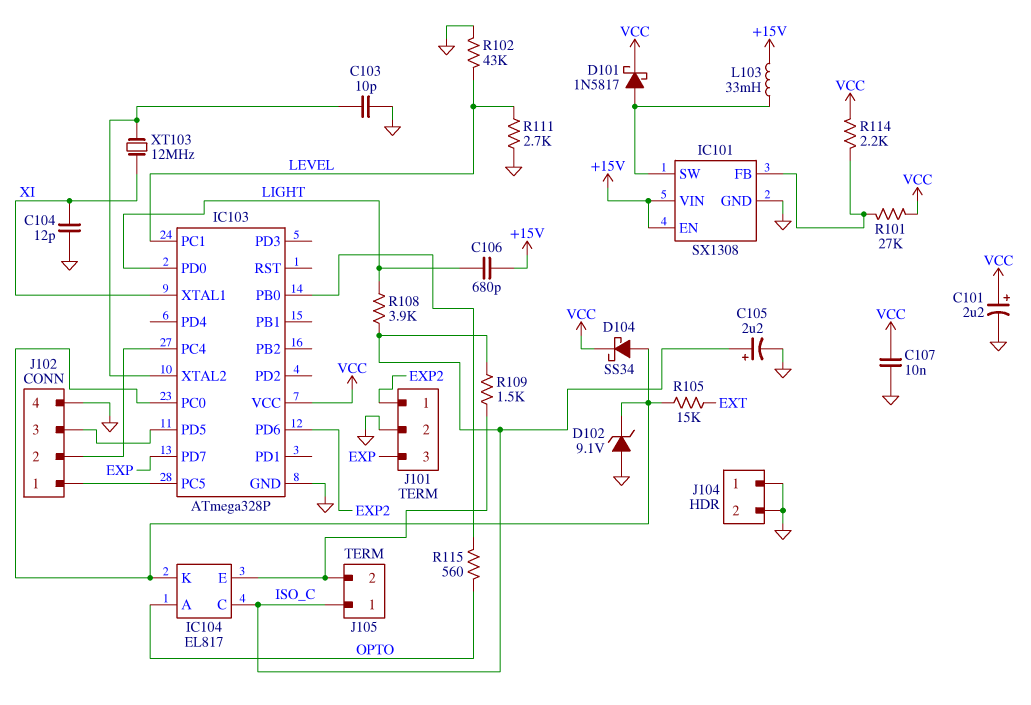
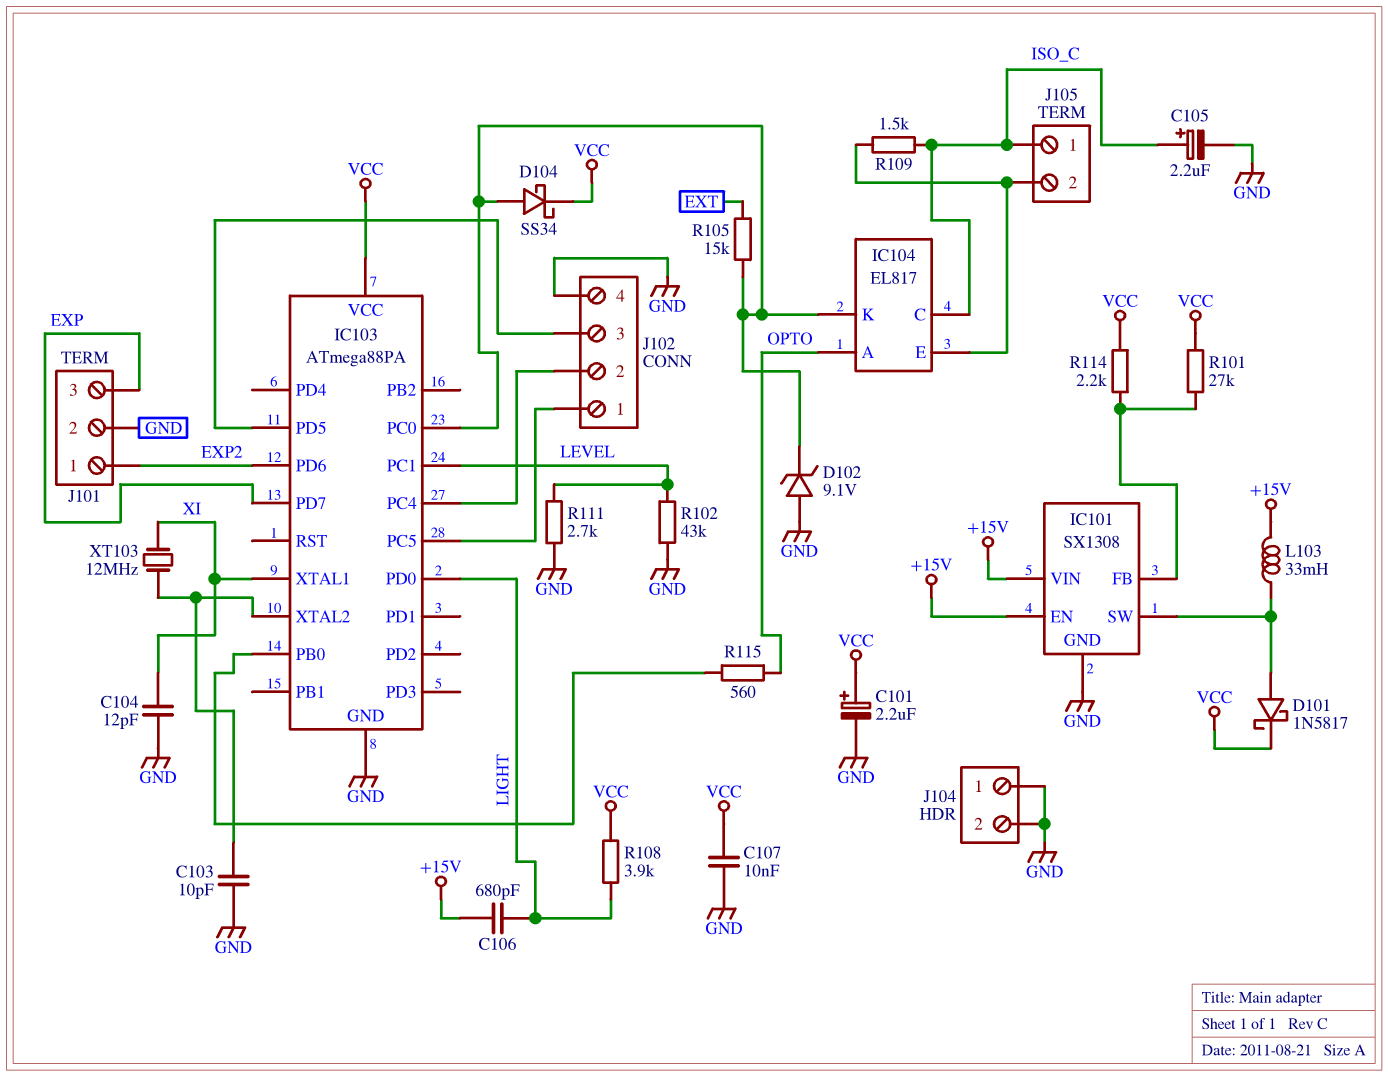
IC103: ATmega328P -> ATmega88PA
R108: 3.9k (ISO_C, LIGHT) -> 3.9k (LIGHT, VCC)

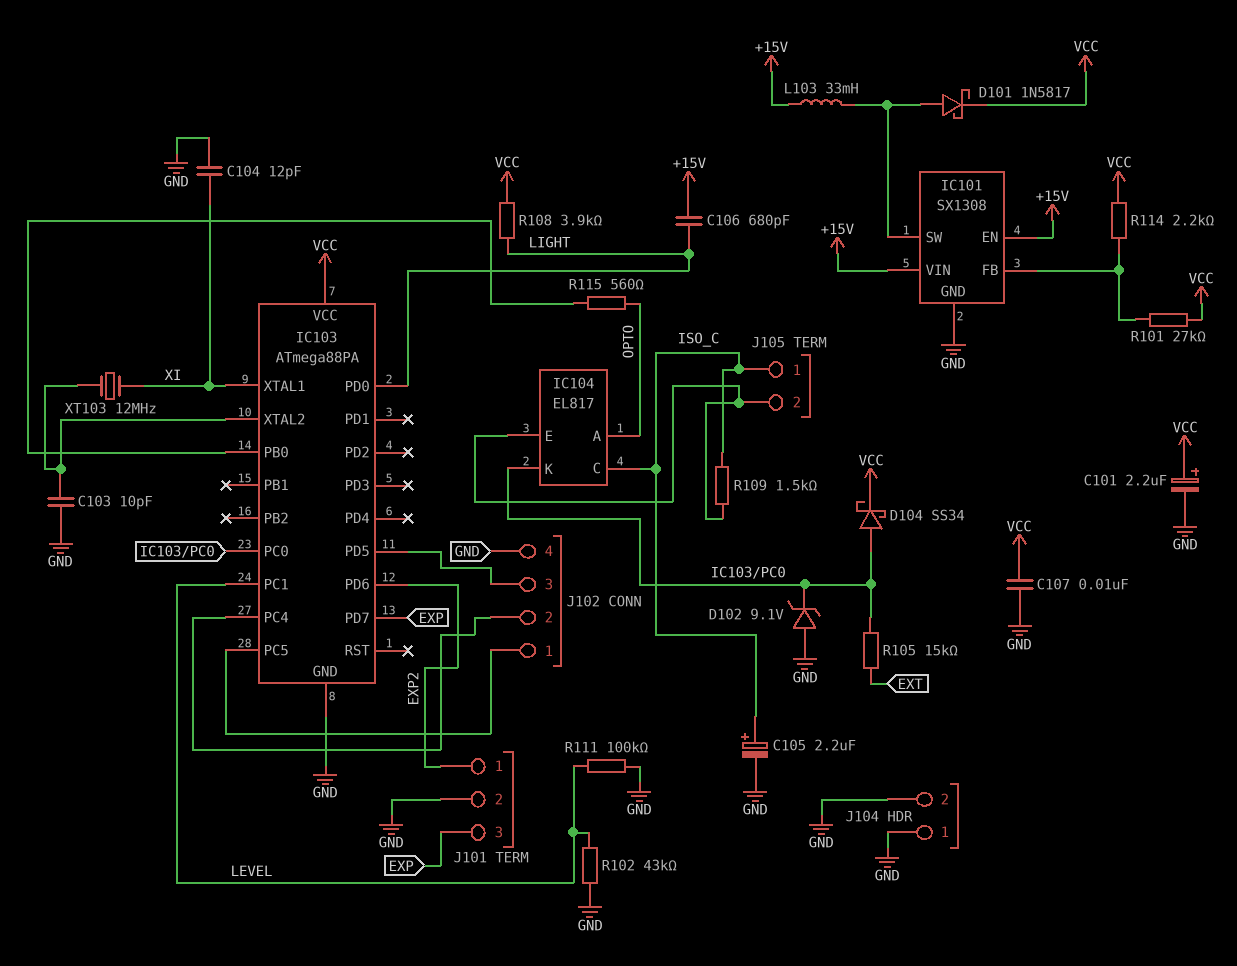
R111: 2.7k (GND, LEVEL) -> 100k (GND, LEVEL)

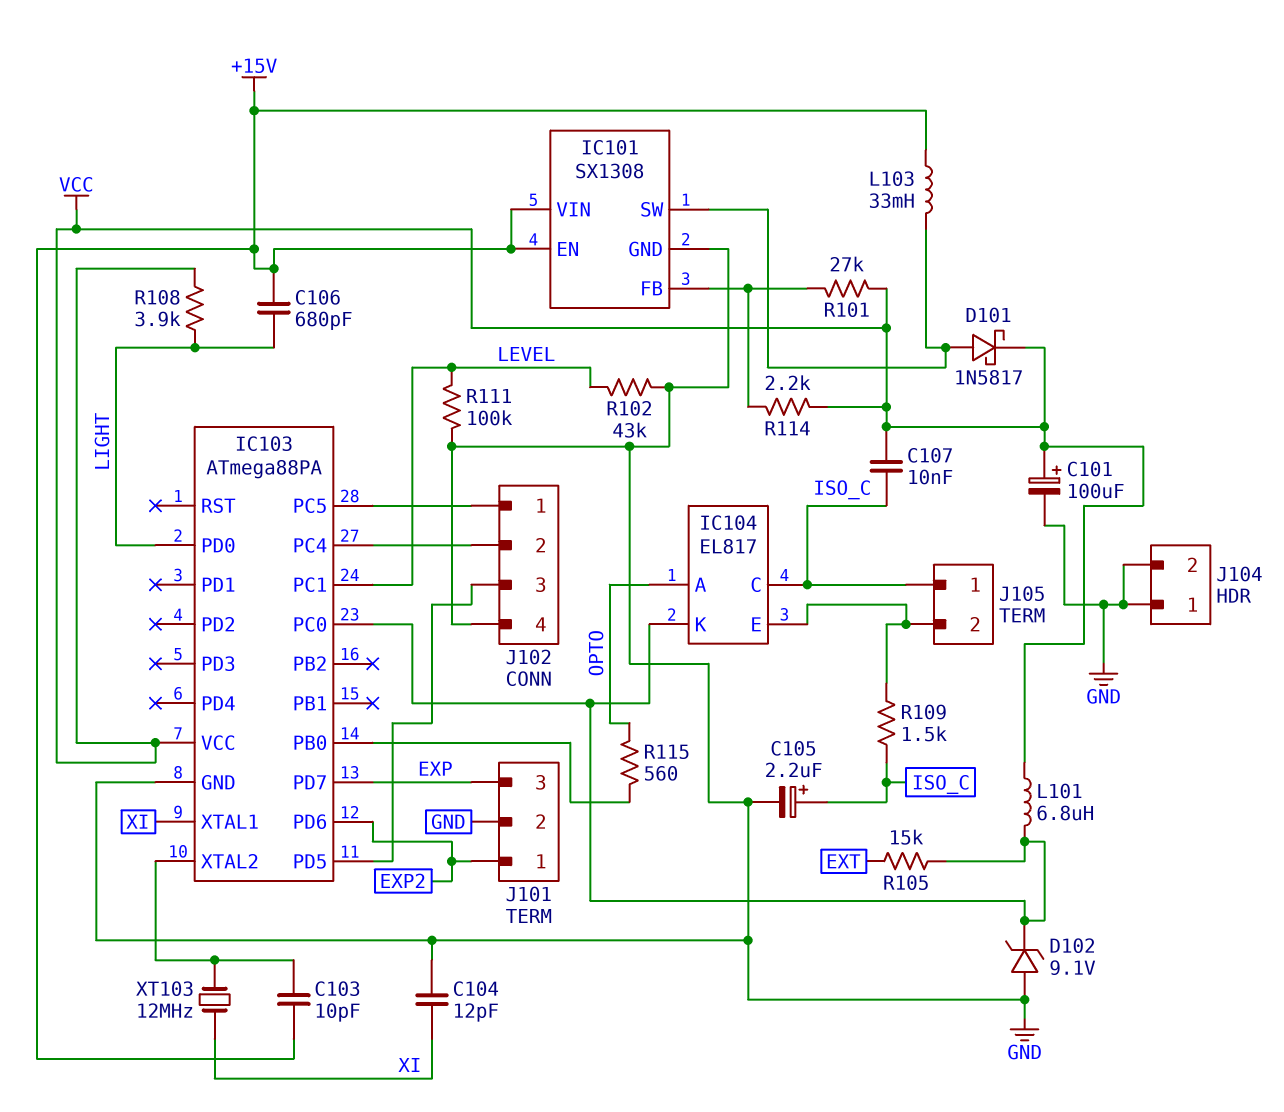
C101: 2.2uF (plus VCC, minus GND) -> 100uF (plus VCC, minus GND)
C103: 10pF (GND, IC103/XTAL2) -> 10pF (+15V, IC103/XTAL2)
C107: 10nF (GND, VCC) -> 10nF (ISO_C, VCC)
D104: schottky SS34 (A IC103/PC0, K VCC) -> none
L101: none -> 6.8uH (IC103/PC0, VCC)

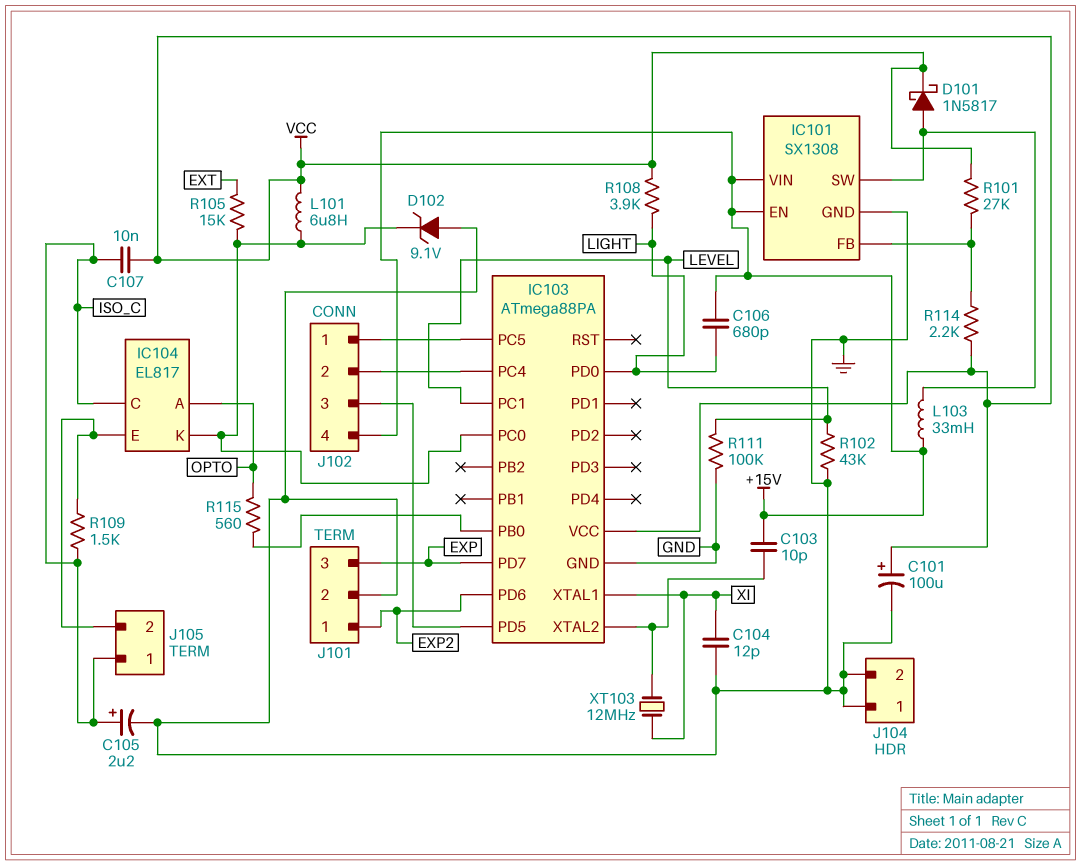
J102 pin 4: GND -> +15V

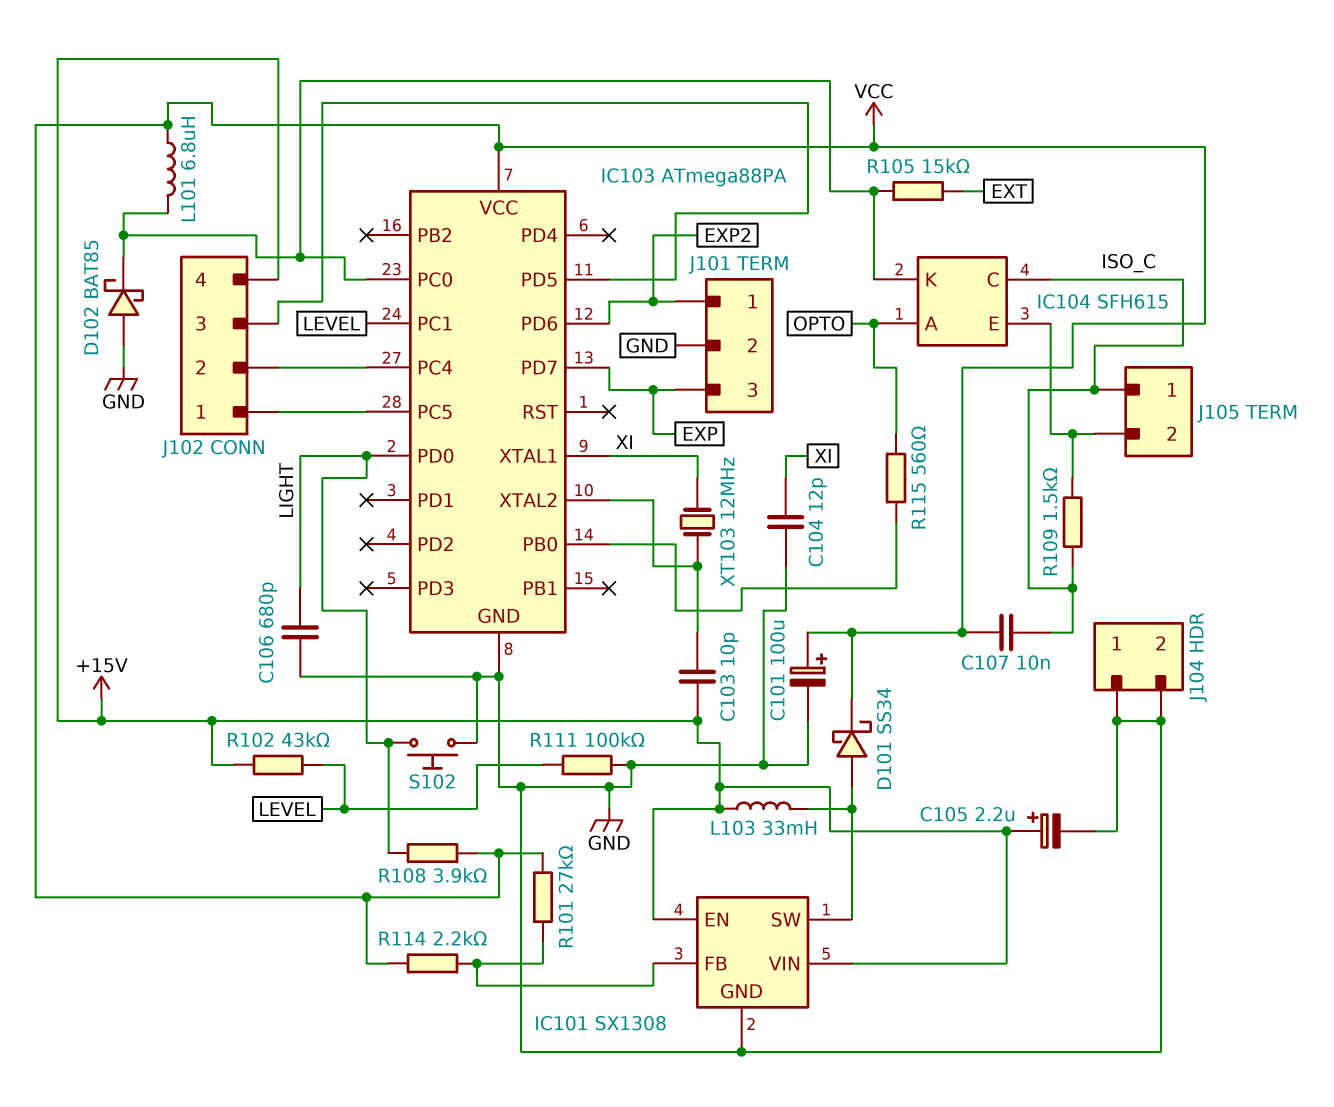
C105: 2.2uF (plus ISO_C, minus GND) -> 2.2uF (plus +15V, minus GND)
C106: 680pF (+15V, LIGHT) -> 680pF (GND, LIGHT)
D101: schottky 1N5817 (A IC101/SW, K VCC) -> schottky SS34 (A IC101/SW, K VCC)
D102: zener 9.1V (A GND, K IC103/PC0) -> schottky BAT85 (A GND, K IC103/PC0)
IC104: EL817 -> SFH615
R102: 43k (GND, LEVEL) -> 43k (+15V, LEVEL)
S102: none -> button (GND, LIGHT)

